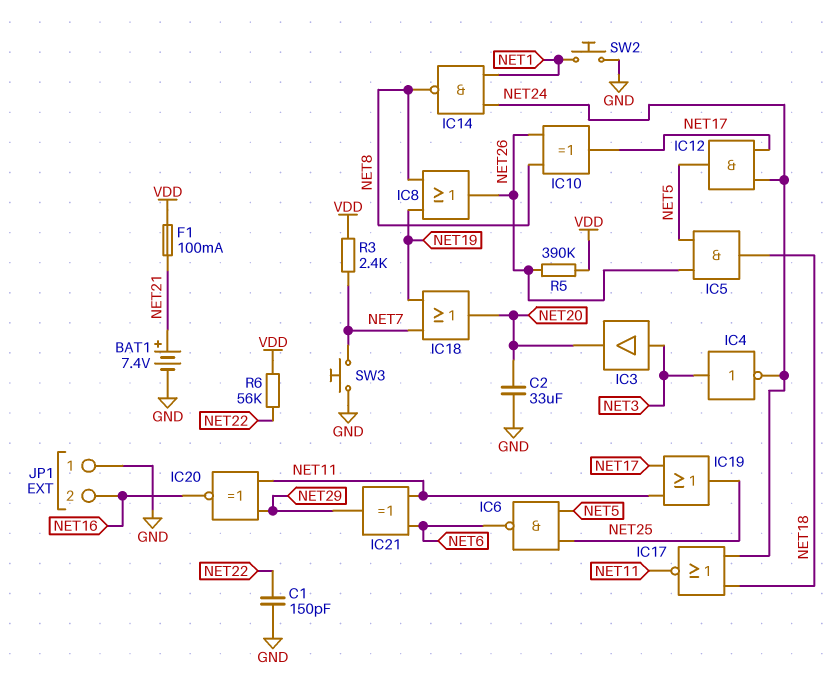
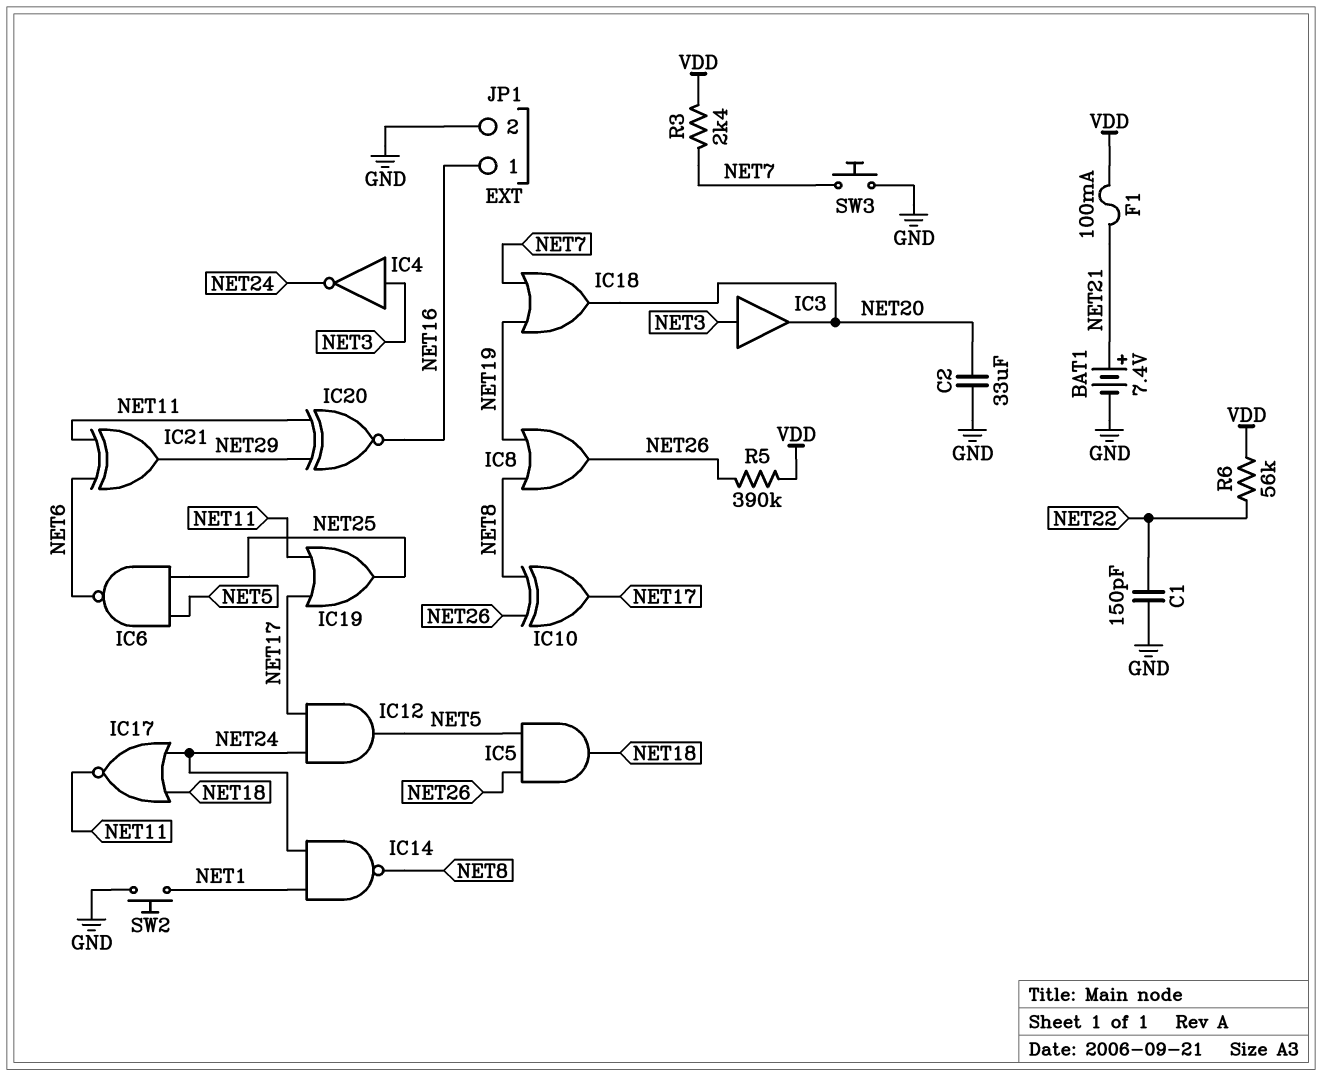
JP1 pin 1: GND -> NET16
JP1 pin 2: NET16 -> GND

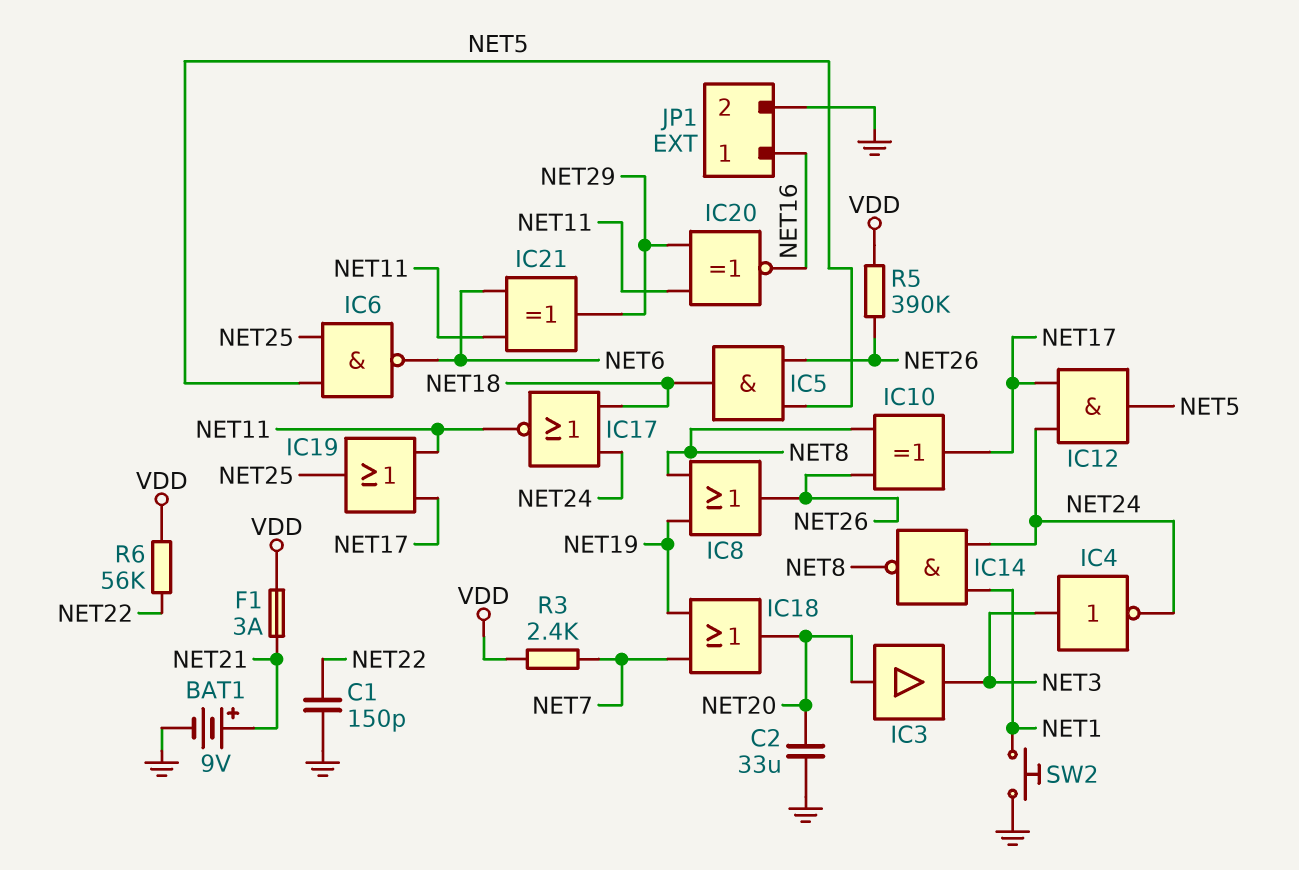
BAT1: 7.4V (plus NET21, minus GND) -> 9V (plus NET21, minus GND)
F1: 100mA (NET21, VDD) -> 3A (NET21, VDD)
IC3: buffer (in NET3, out NET20) -> buffer (in NET20, out NET3)
SW3: button (GND, NET7) -> none

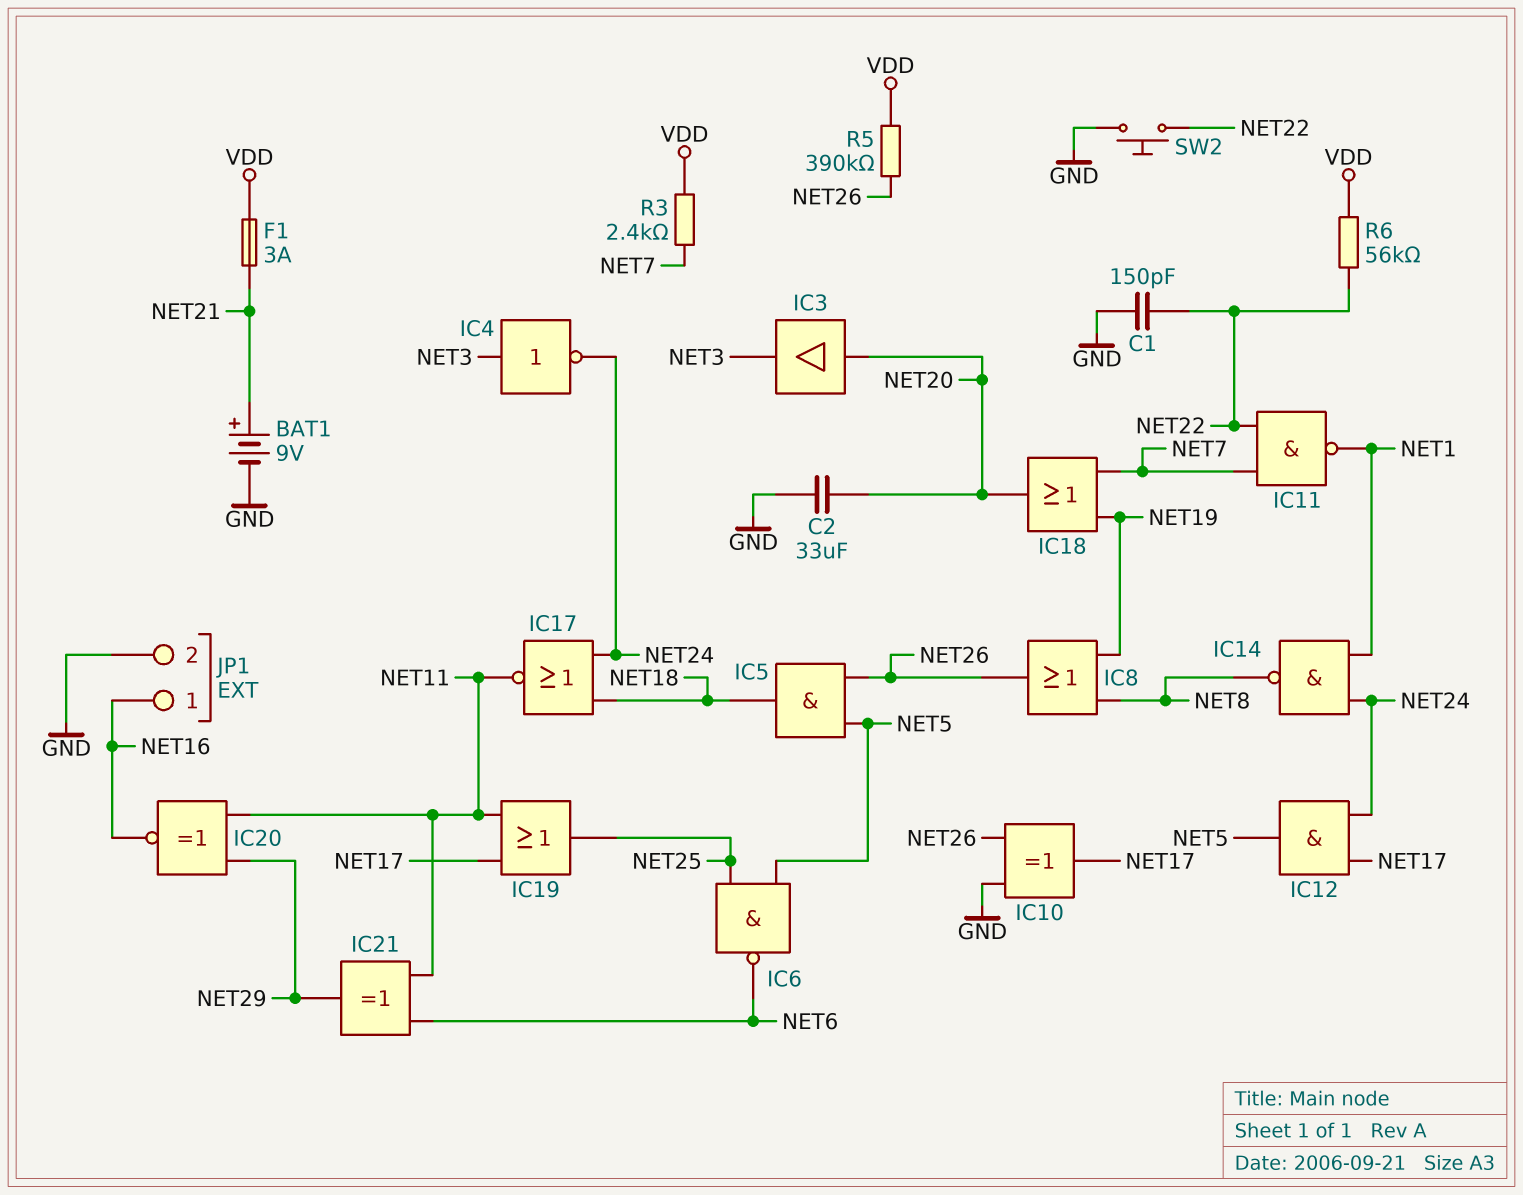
IC10: XOR (in NET8, in NET26, out NET17) -> XOR (in GND, in NET26, out NET17)
IC11: none -> NAND (in NET7, in NET22, out NET1)
SW2: button (GND, NET1) -> button (GND, NET22)

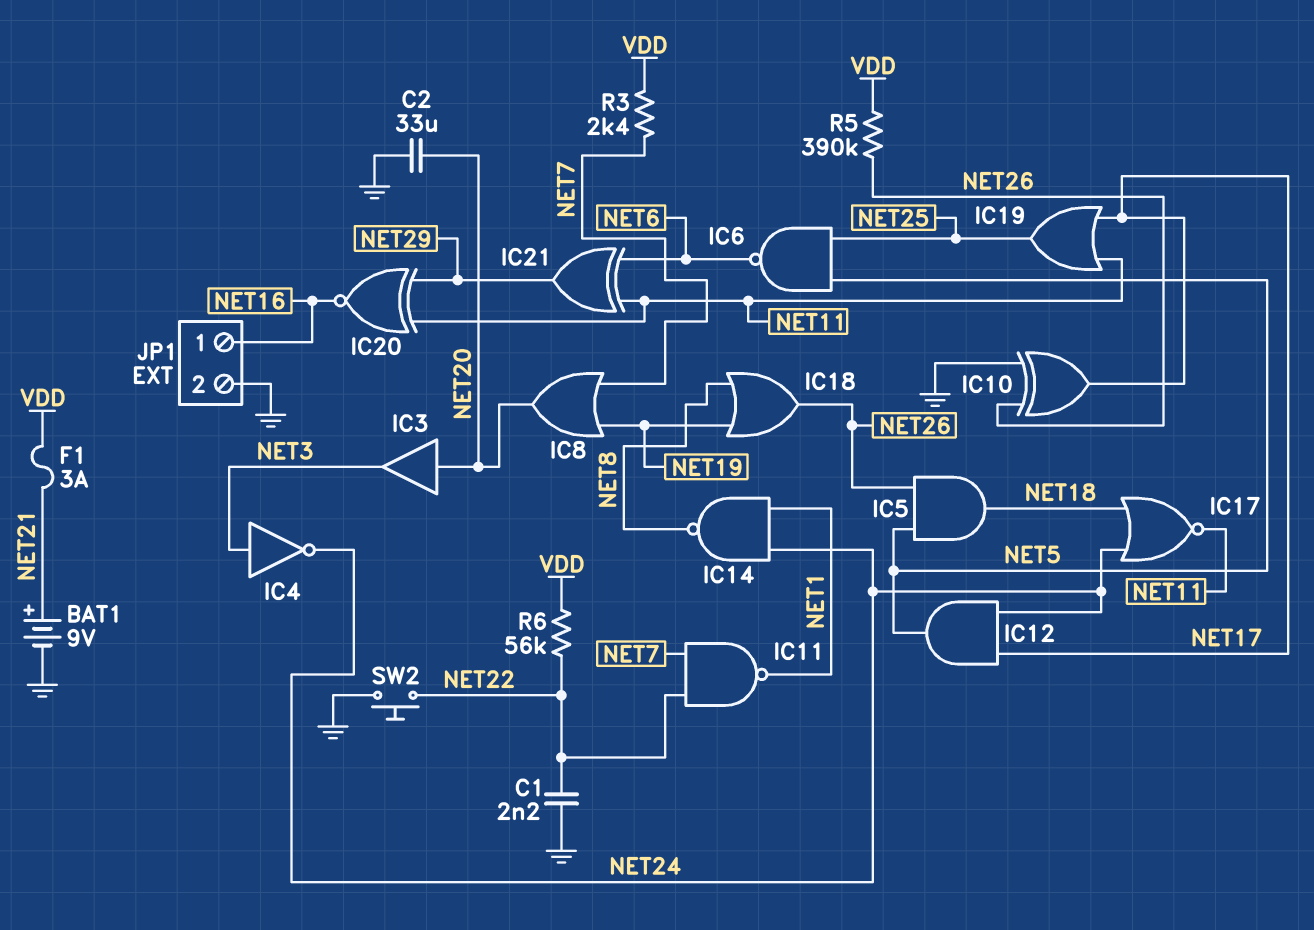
C1: 150pF (GND, NET22) -> 2.2nF (GND, NET22)
IC8: OR (in NET8, in NET19, out NET26) -> OR (in NET7, in NET19, out NET20)
IC18: OR (in NET7, in NET19, out NET20) -> OR (in NET8, in NET19, out NET26)

